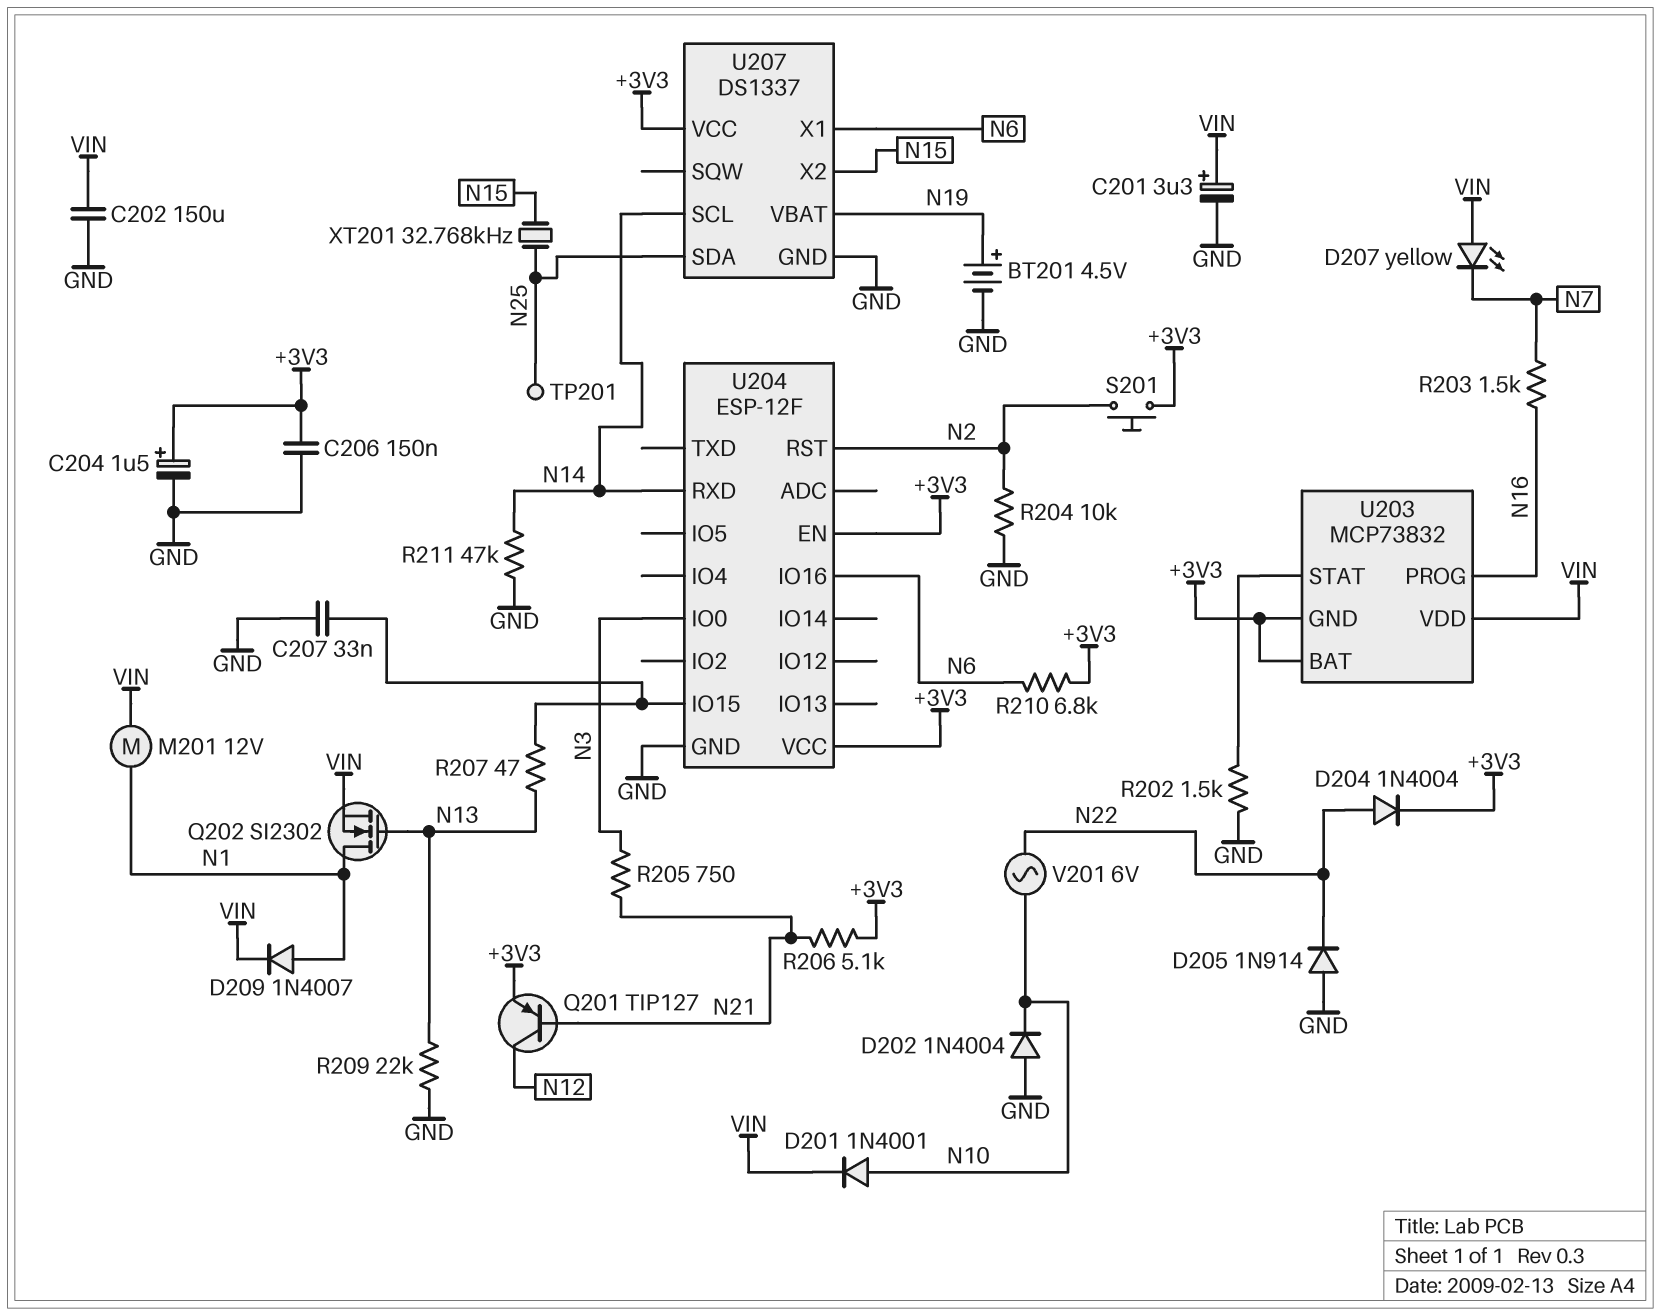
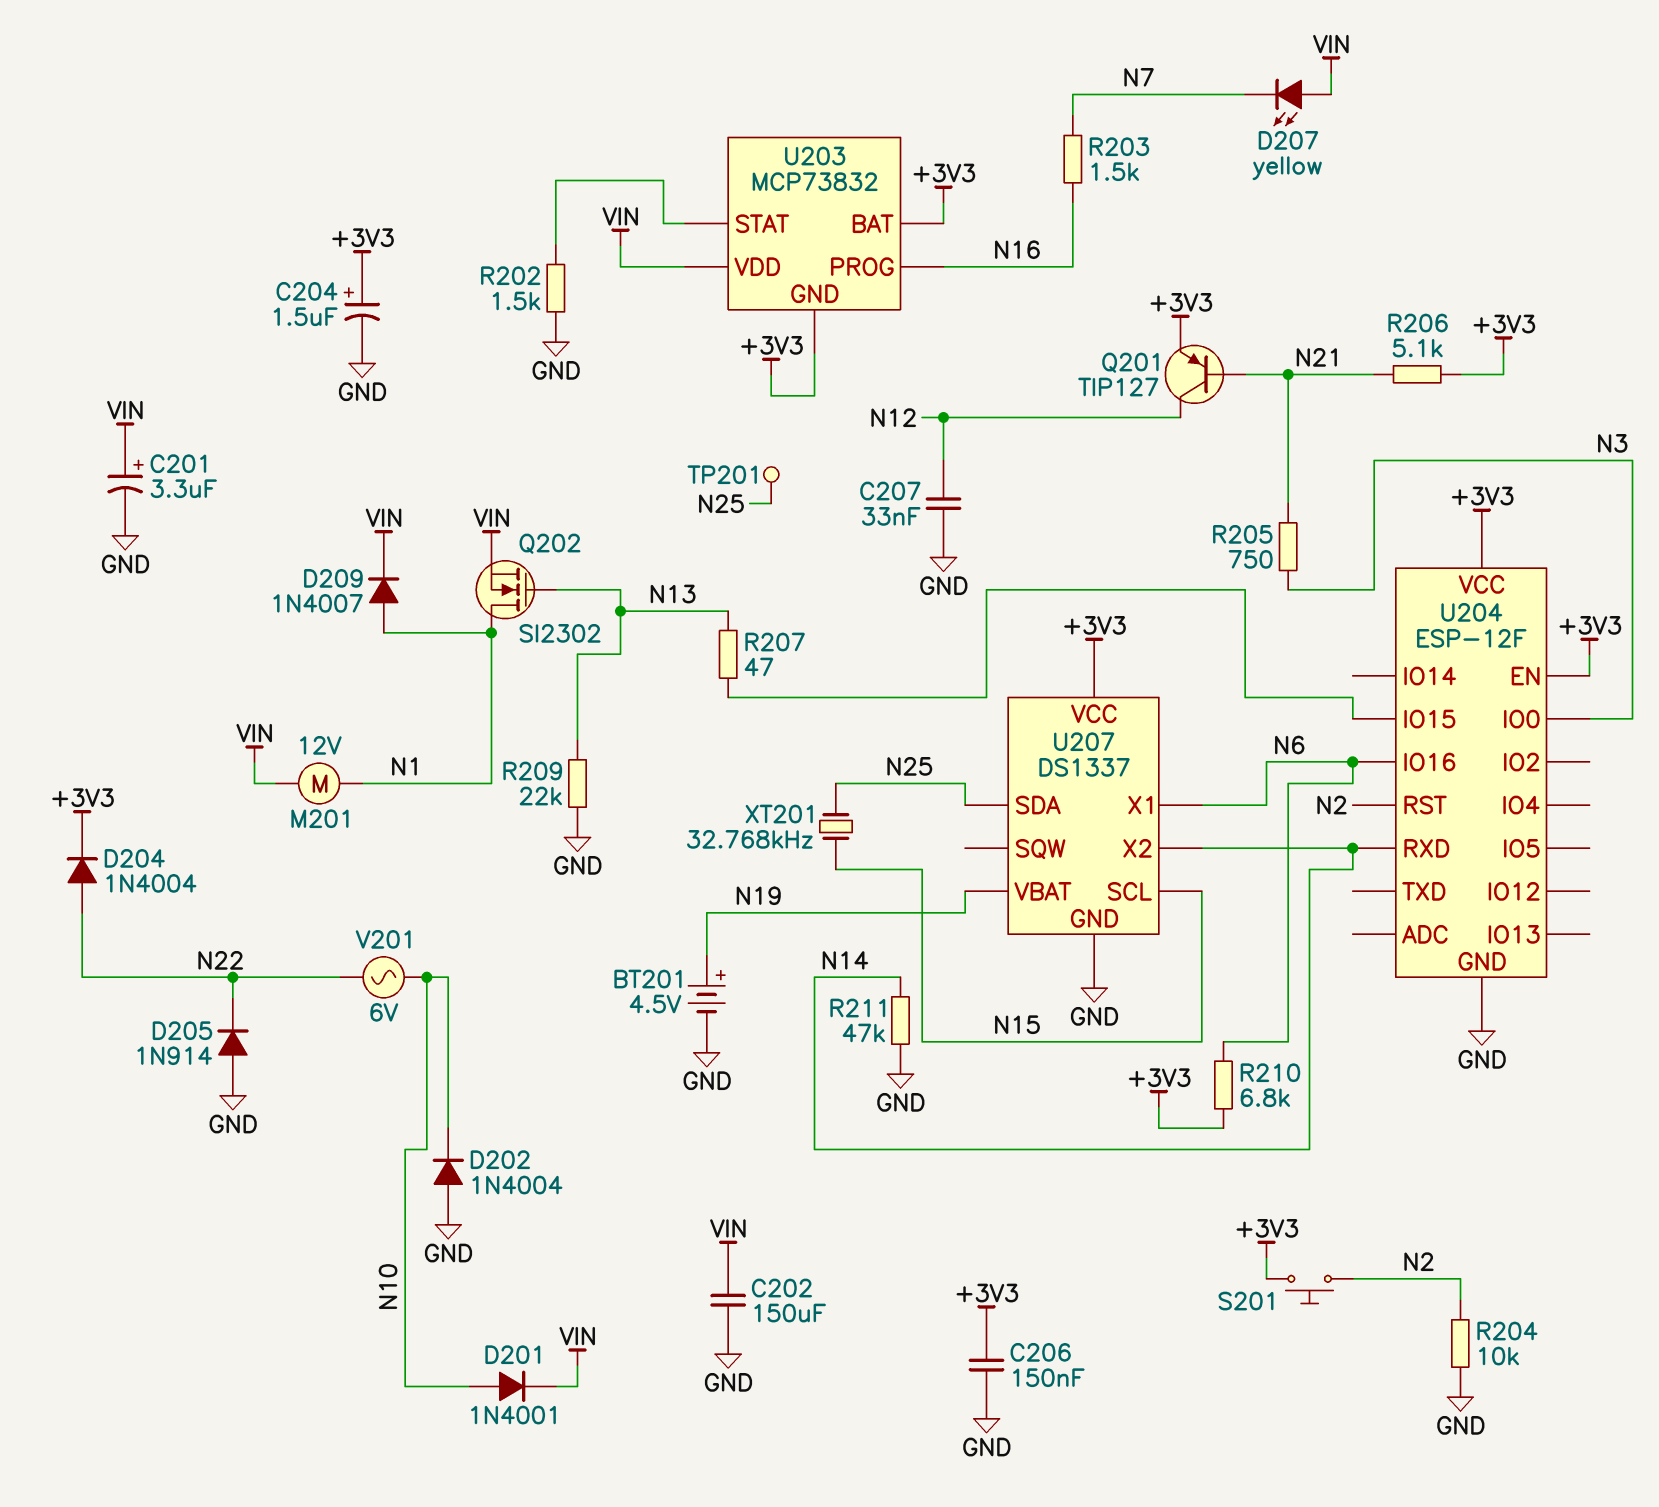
C207: 33nF (GND, U204/IO15) -> 33nF (GND, N12)
U207 pin SCL: N14 -> N15
U207 pin X2: N15 -> N14

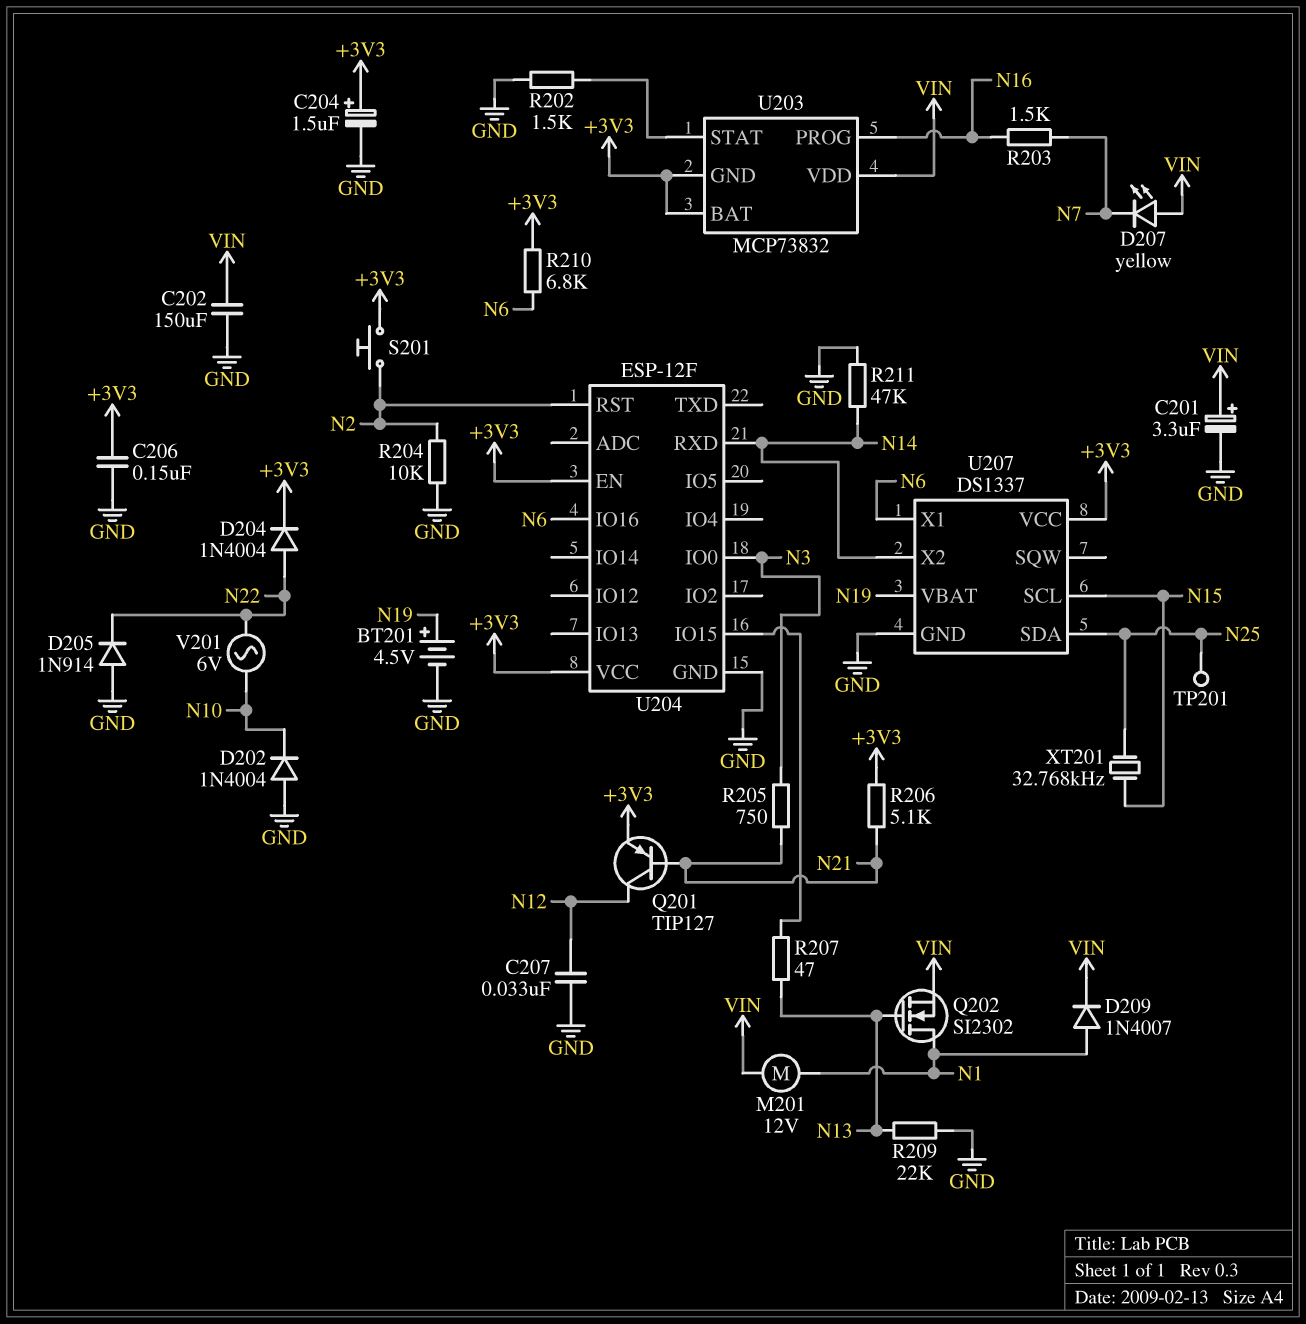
D201: diode 1N4001 (A N10, K VIN) -> none

